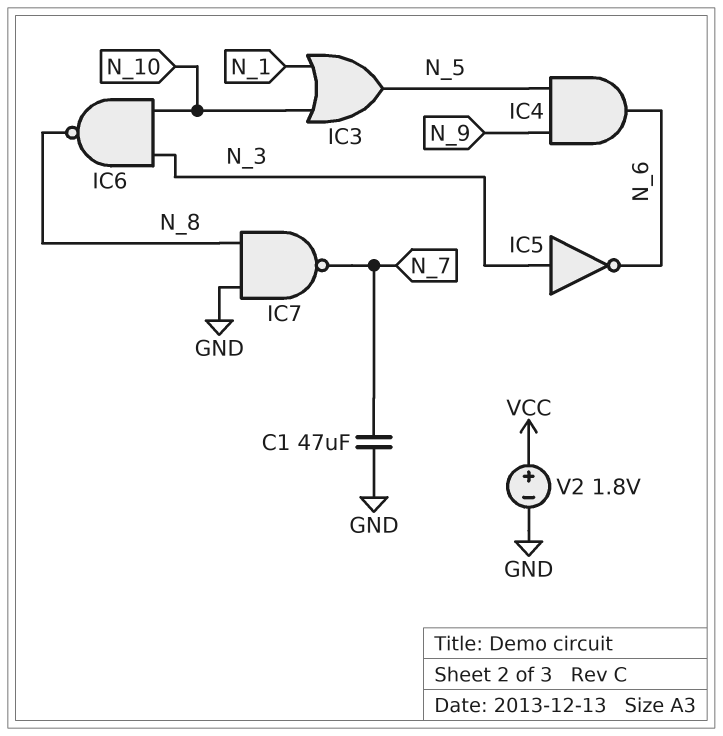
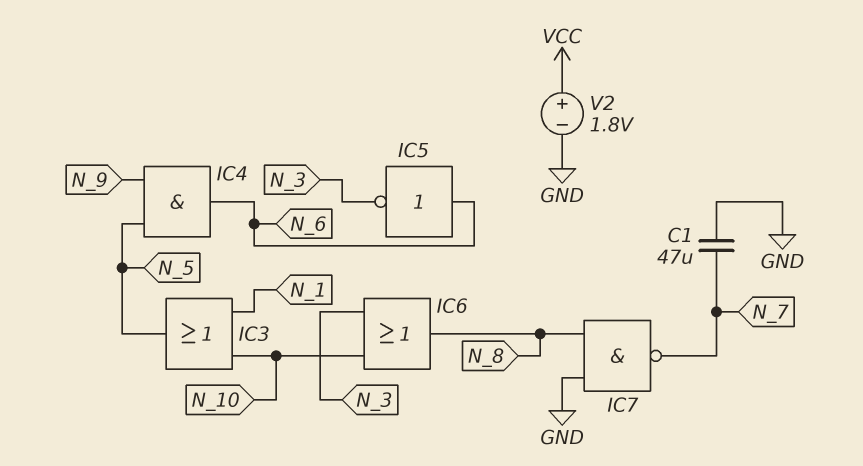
IC5: NOT (in N_3, out N_6) -> NOT (in N_6, out N_3)
IC6: NAND (in N_3, in N_10, out N_8) -> OR (in N_3, in N_10, out N_8)

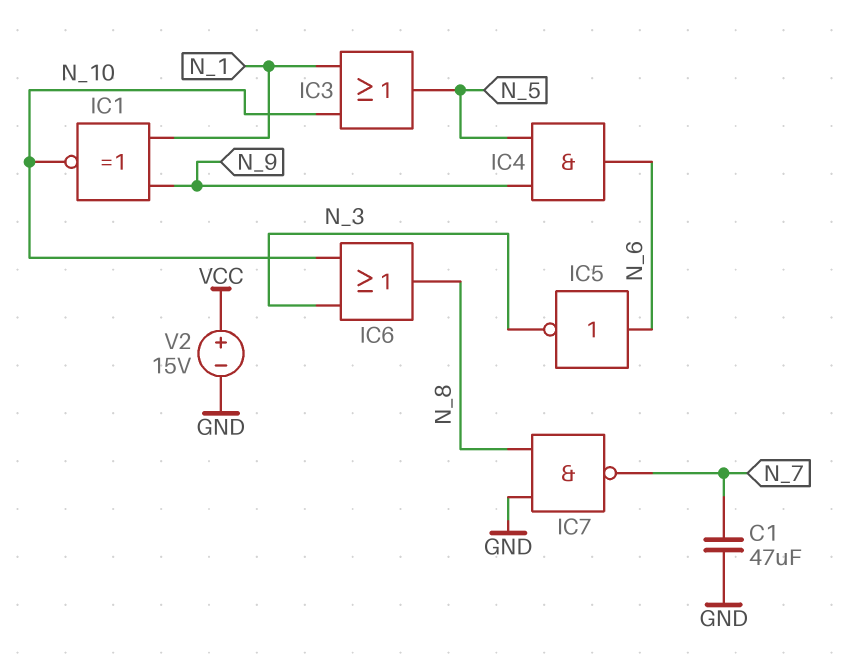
IC1: none -> XNOR (in N_1, in N_9, out N_10)
V2: 1.8V (plus VCC, minus GND) -> 15V (plus VCC, minus GND)

